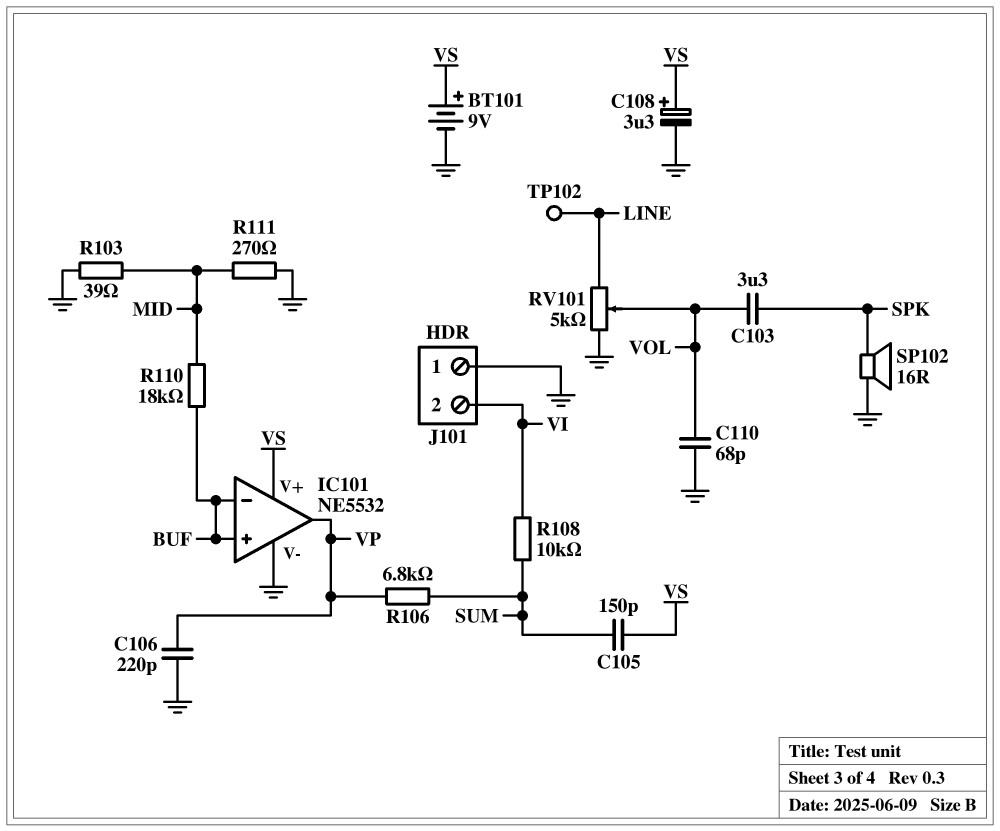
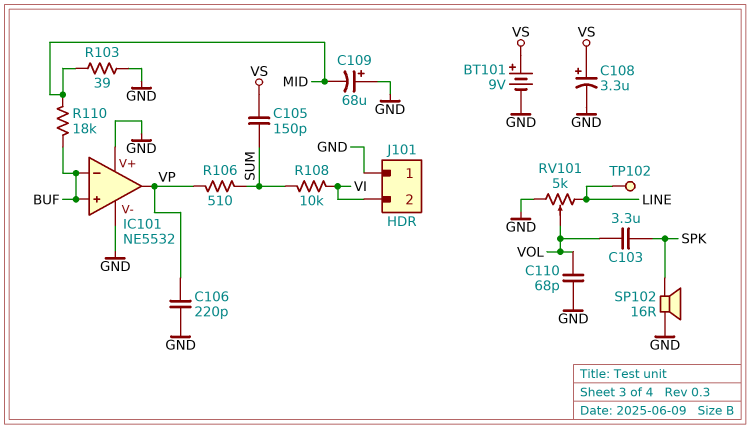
C109: none -> 68uF (plus GND, minus MID)
IC101 pin V+: VS -> GND
R106: 6.8k (SUM, VP) -> 510 (SUM, VP)
R111: 270 (GND, MID) -> none

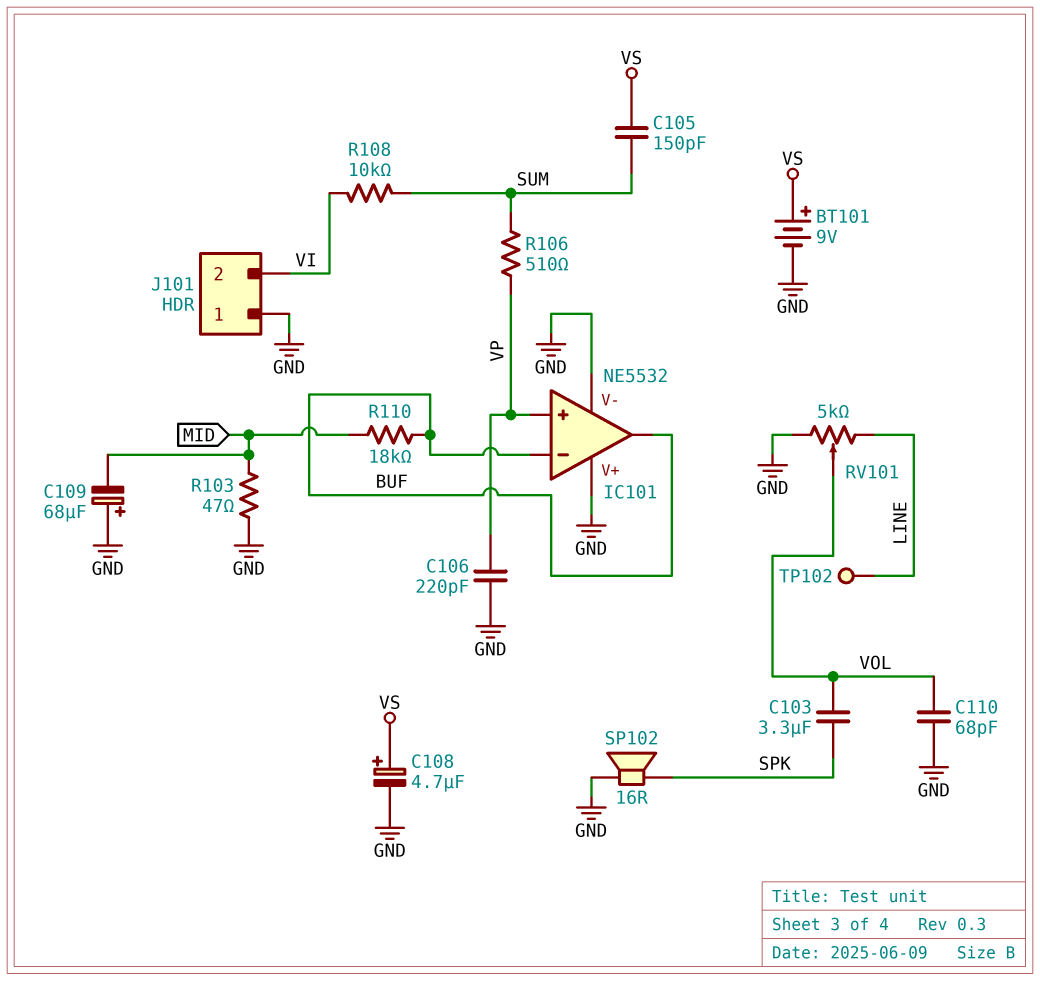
C108: 3.3uF (plus VS, minus GND) -> 4.7uF (plus VS, minus GND)
IC101 pin in+: BUF -> VP
IC101 pin out: VP -> BUF
R103: 39 (GND, MID) -> 47 (GND, MID)

